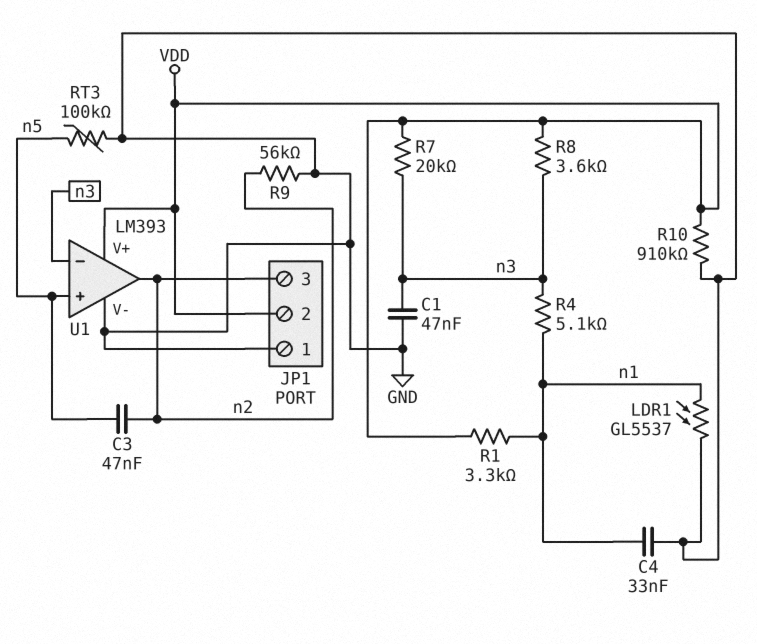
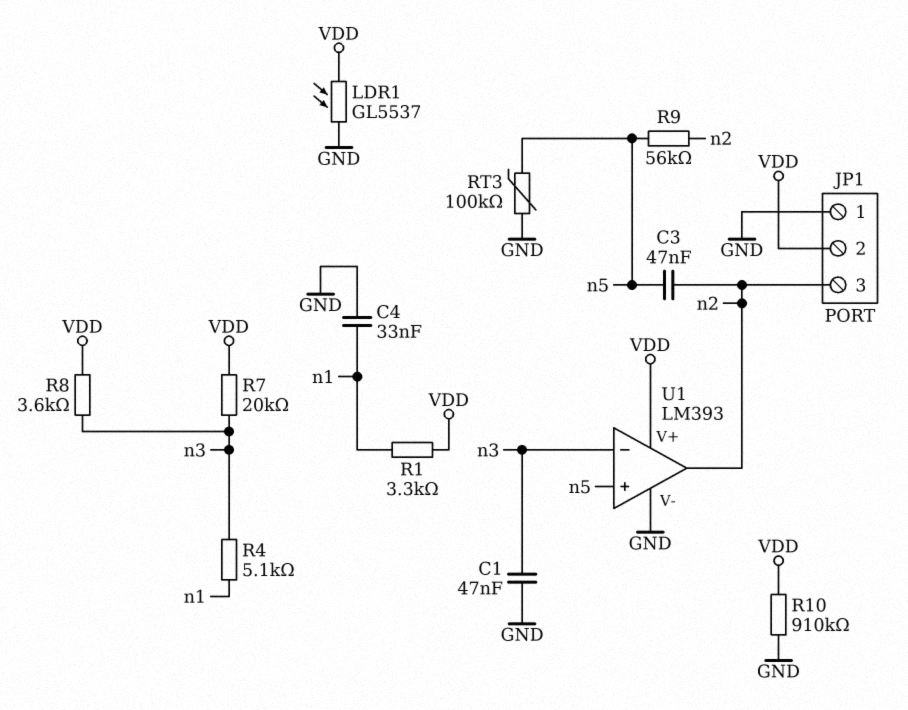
LDR1: GL5537 (GND, n1) -> GL5537 (GND, VDD)
R9: 56k (GND, n2) -> 56k (n2, n5)

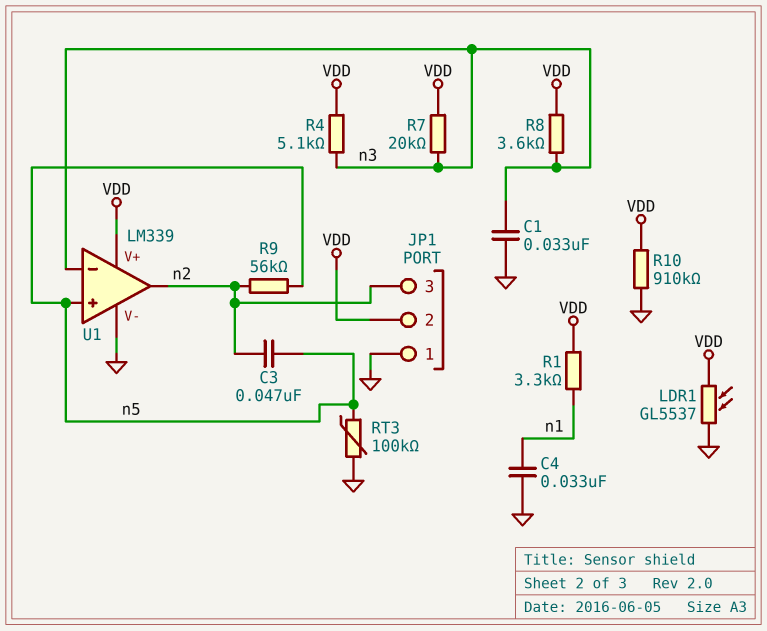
C1: 47nF (GND, n3) -> 33nF (GND, n3)
R4: 5.1k (n1, n3) -> 5.1k (VDD, n3)
U1: LM393 -> LM339

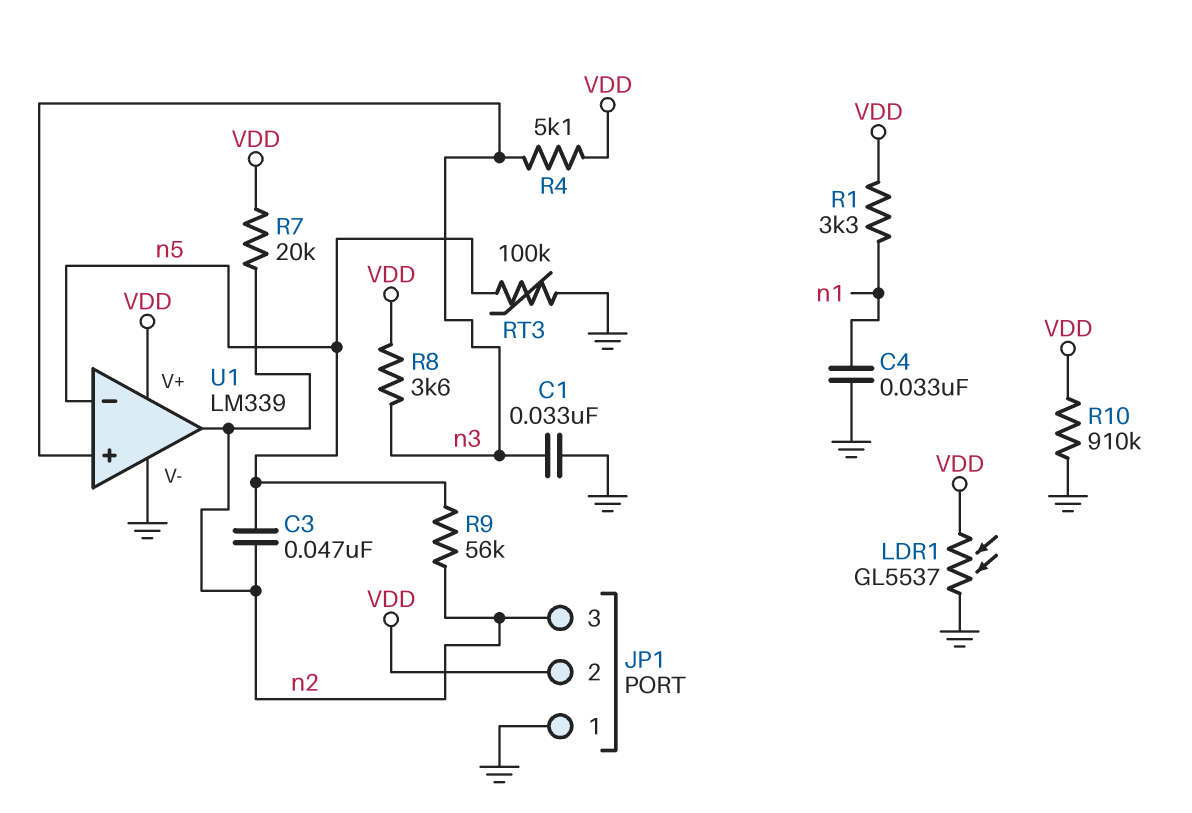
R7: 20k (VDD, n3) -> 20k (VDD, n2)
U1 pin in+: n5 -> n3
U1 pin in-: n3 -> n5

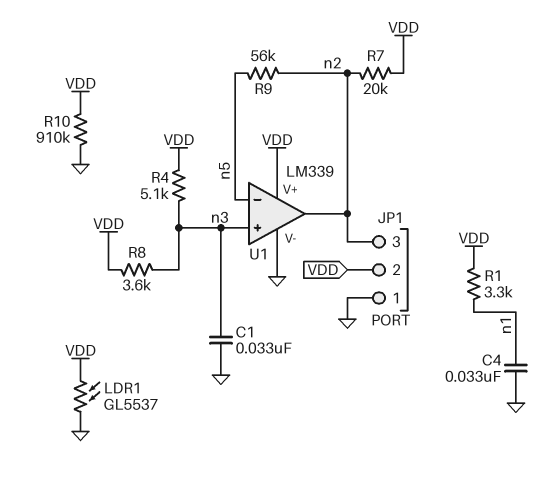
C3: 47nF (n2, n5) -> none
RT3: 100k (GND, n5) -> none

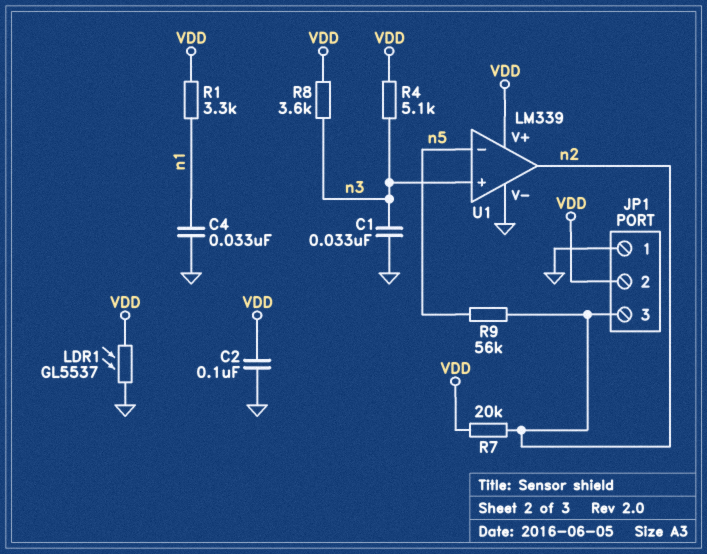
C2: none -> 100nF (GND, VDD)
R10: 910k (GND, VDD) -> none

